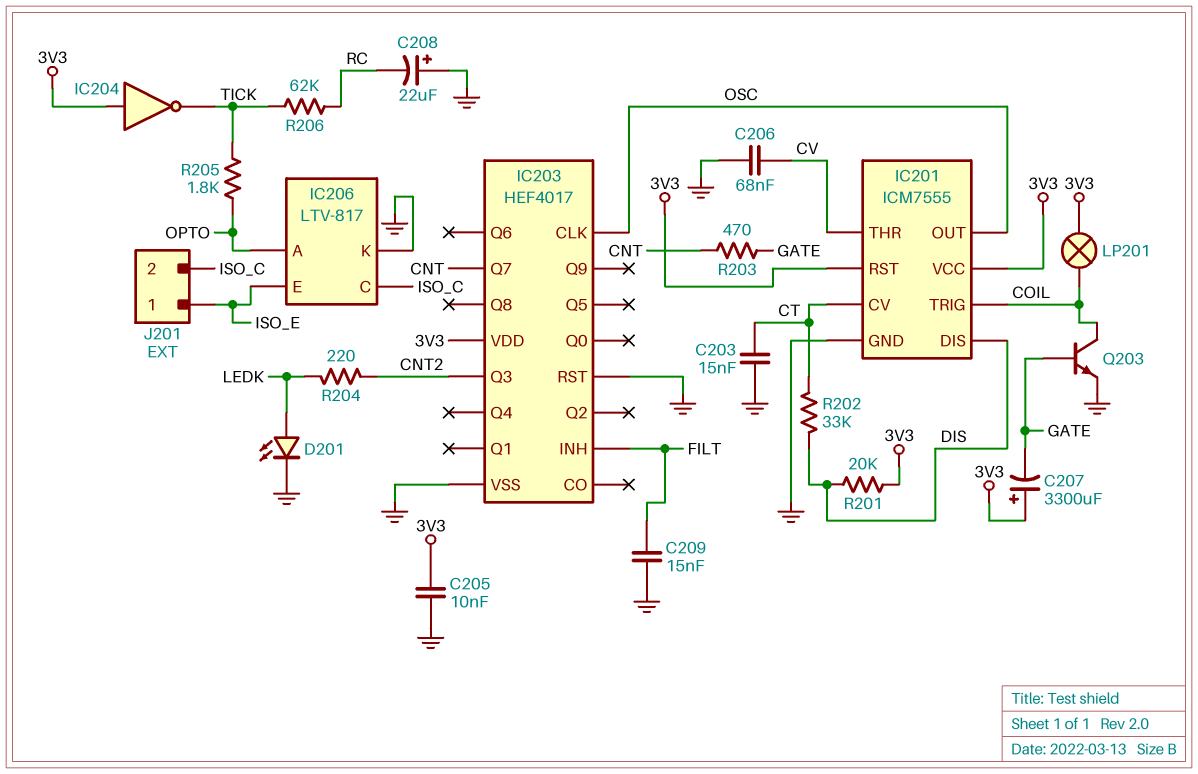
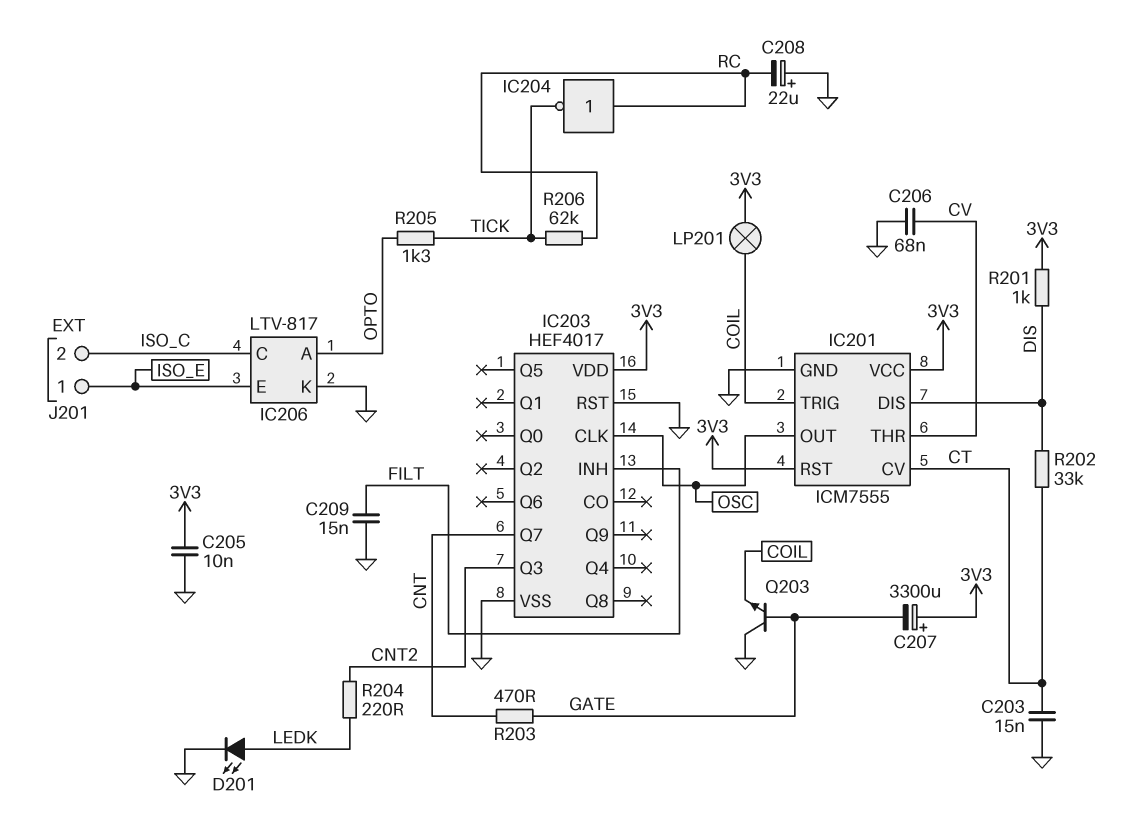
IC204: NOT (in 3V3, out TICK) -> NOT (in RC, out TICK)
Q203: NPN (B GATE, C COIL, E GND) -> NPN (B GATE, C GND, E COIL)
R201: 20k (3V3, DIS) -> 1k (3V3, DIS)
R205: 1.8k (OPTO, TICK) -> 1.3k (OPTO, TICK)

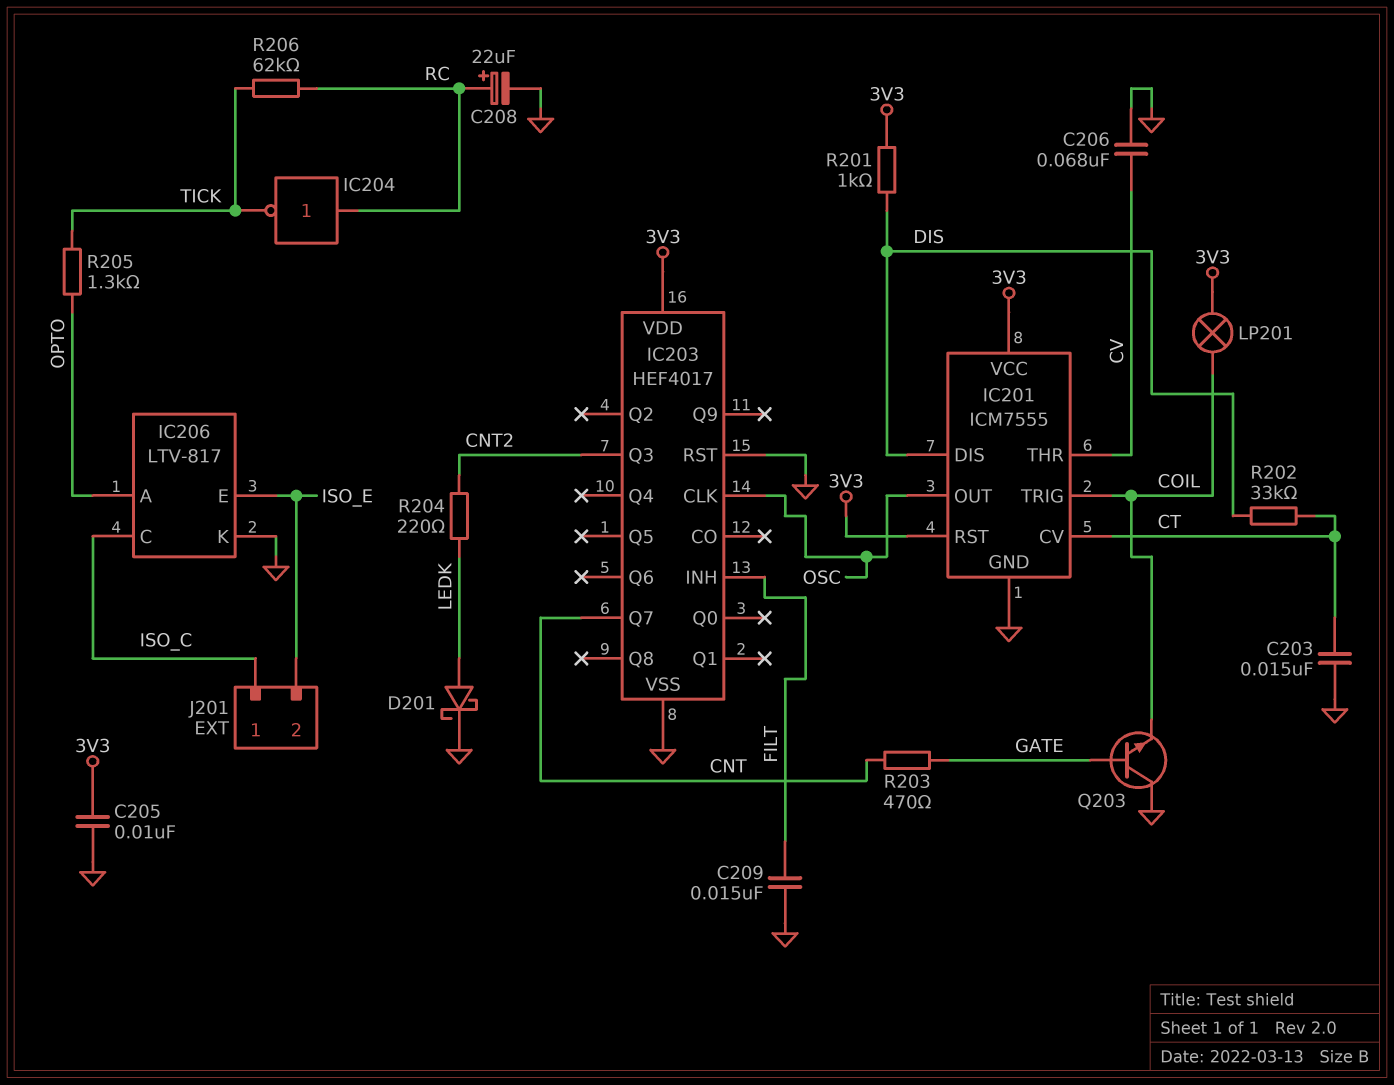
C207: 3300uF (plus 3V3, minus GATE) -> none
C208: 22uF (plus GND, minus RC) -> 22uF (plus RC, minus GND)
D201: LED (A LEDK, K GND) -> schottky (A LEDK, K GND)
J201 pin 1: ISO_E -> ISO_C
J201 pin 2: ISO_C -> ISO_E

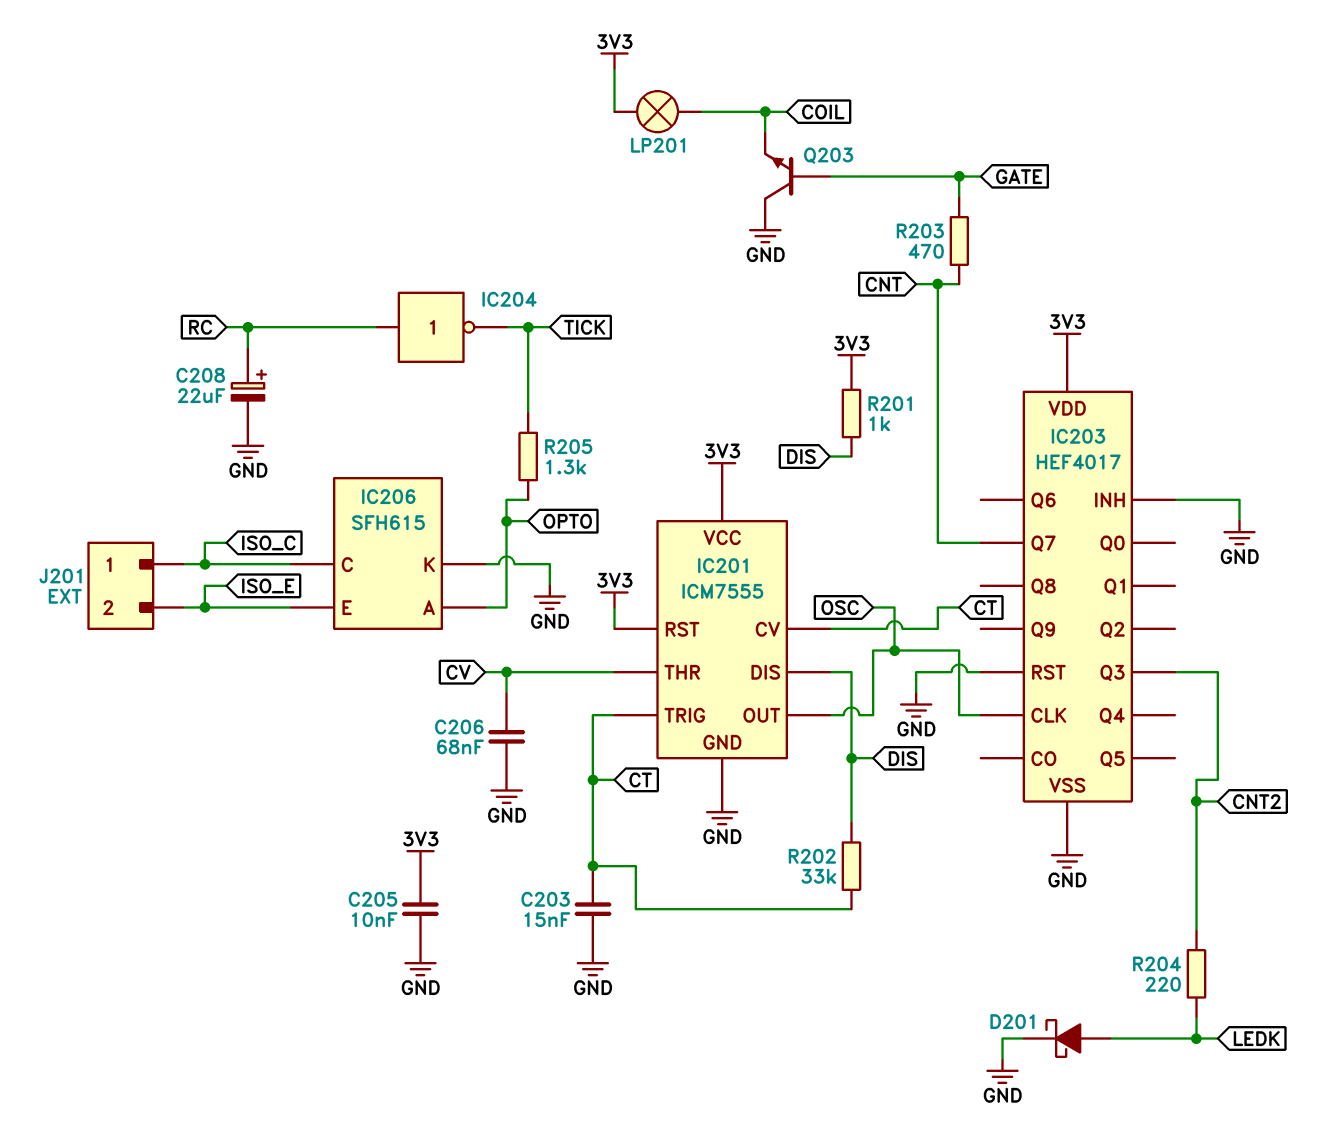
C209: 15nF (FILT, GND) -> none
IC201 pin TRIG: COIL -> CT
IC203 pin INH: FILT -> GND
IC206: LTV-817 -> SFH615
R206: 62k (RC, TICK) -> none

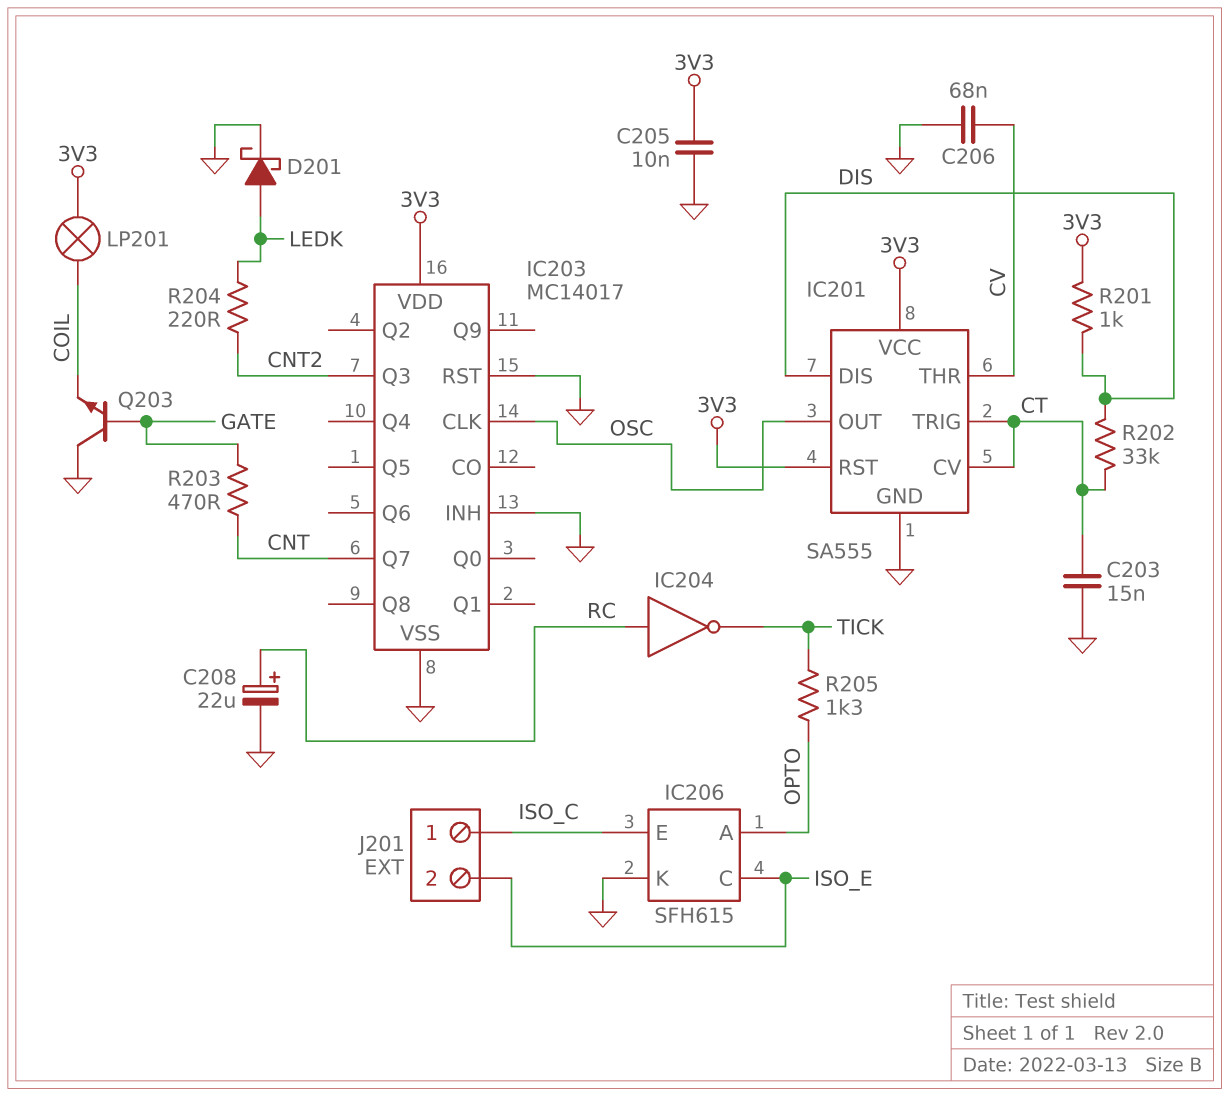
IC201: ICM7555 -> SA555
IC203: HEF4017 -> MC14017
IC206 pin C: ISO_C -> ISO_E
IC206 pin E: ISO_E -> ISO_C

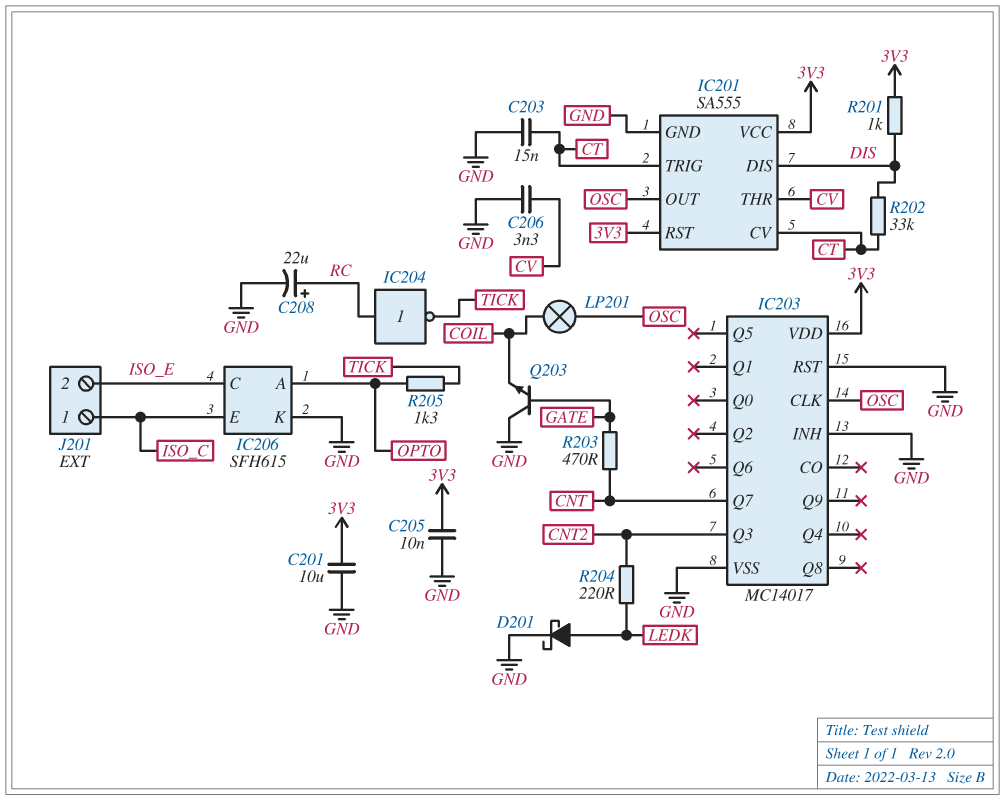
C201: none -> 10uF (3V3, GND)
C206: 68nF (CV, GND) -> 3.3nF (CV, GND)
LP201: lamp (3V3, COIL) -> lamp (COIL, OSC)

